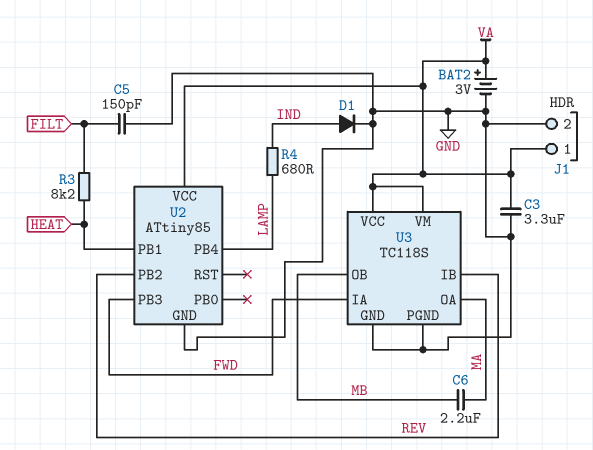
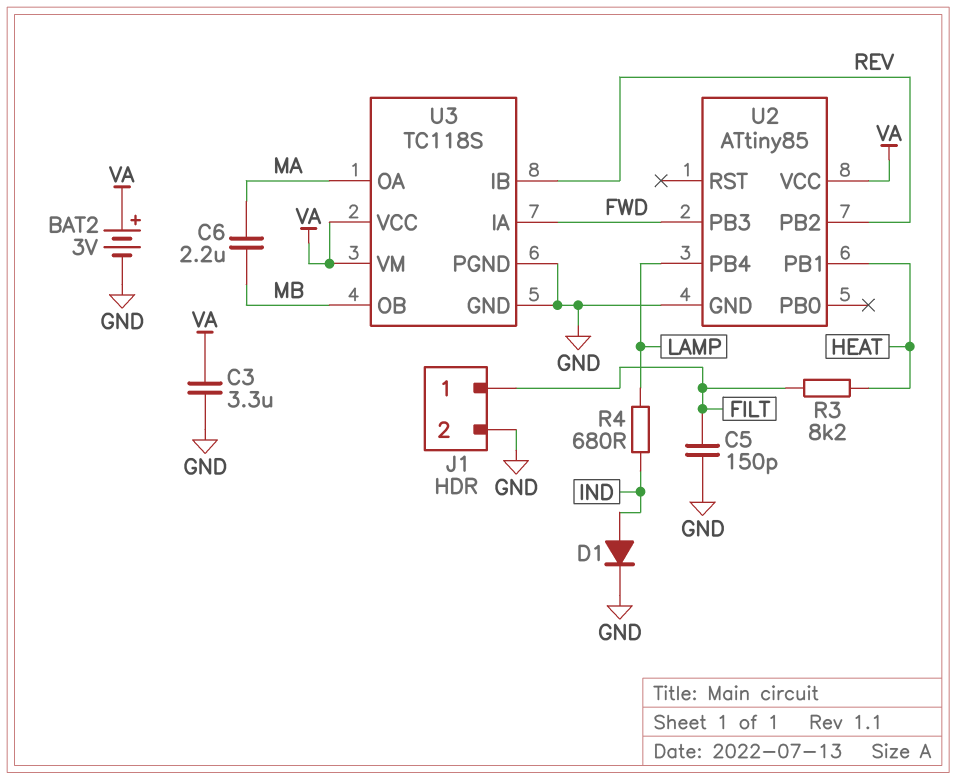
J1 pin 1: VA -> FILT

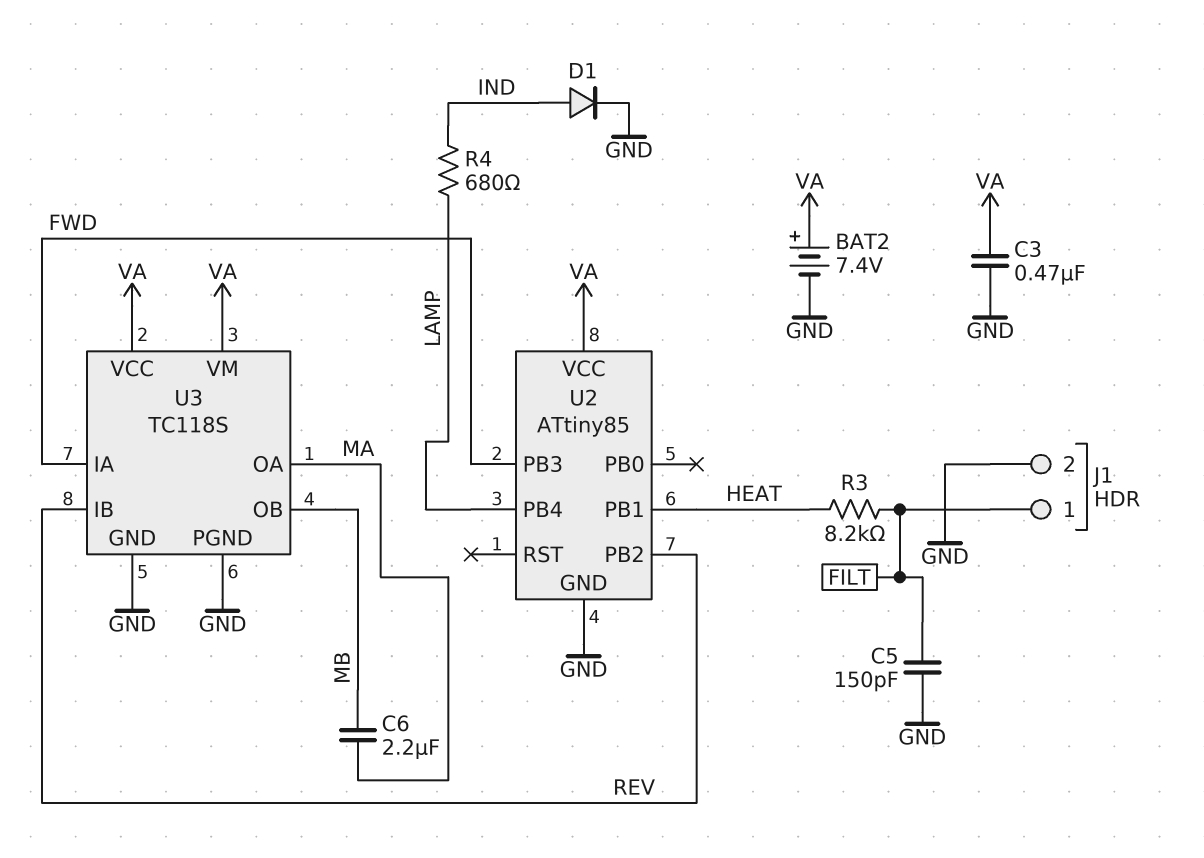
BAT2: 3V (plus VA, minus GND) -> 7.4V (plus VA, minus GND)
C3: 3.3uF (GND, VA) -> 470nF (GND, VA)

